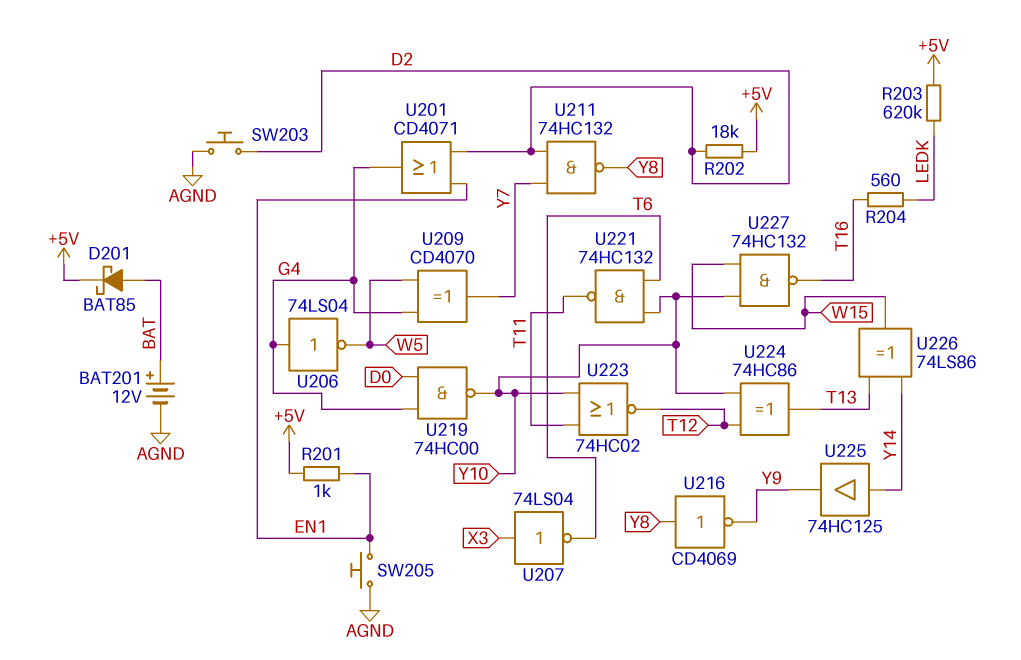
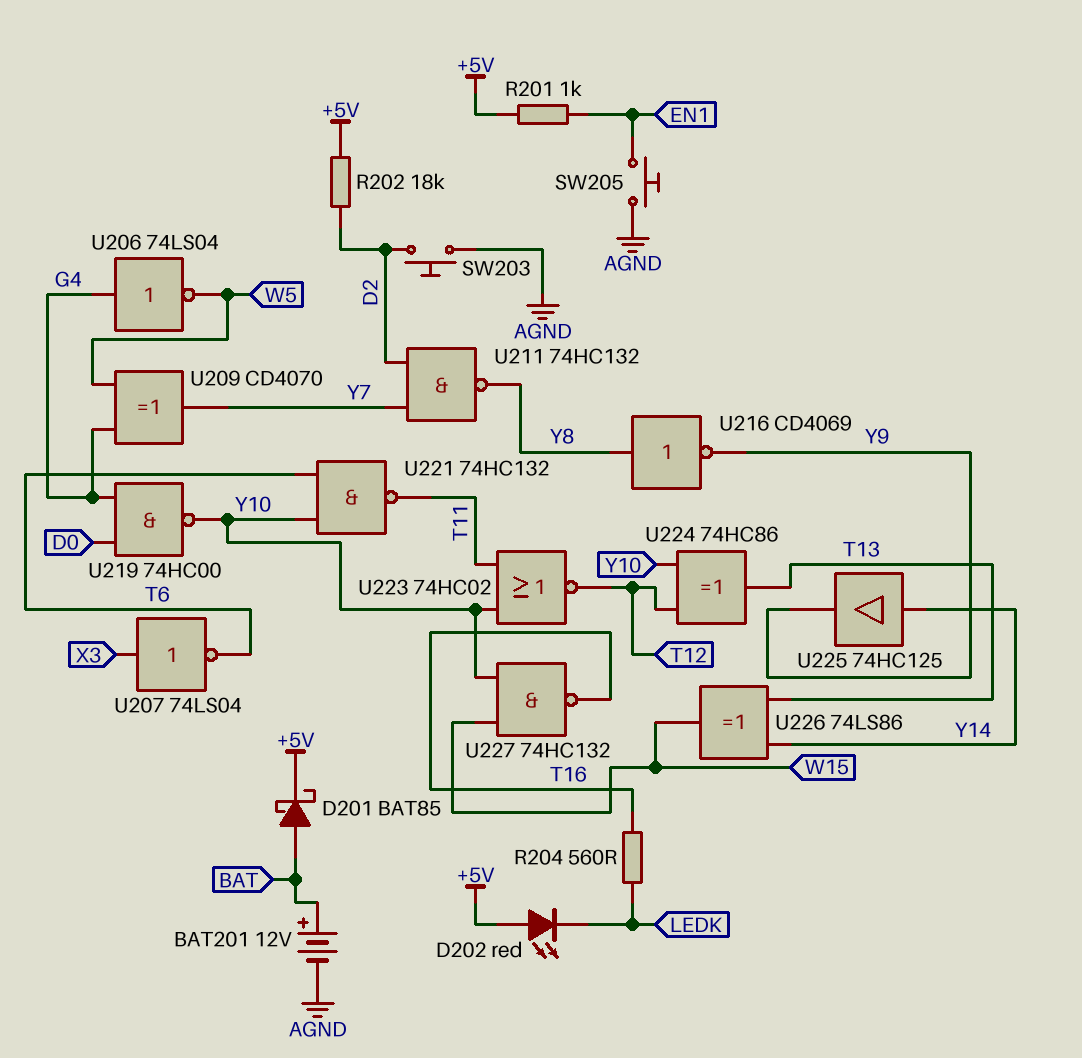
D202: none -> LED red (A +5V, K LEDK)
R203: 620k (+5V, LEDK) -> none
U201: OR CD4071 (in D2, in EN1, out G4) -> none

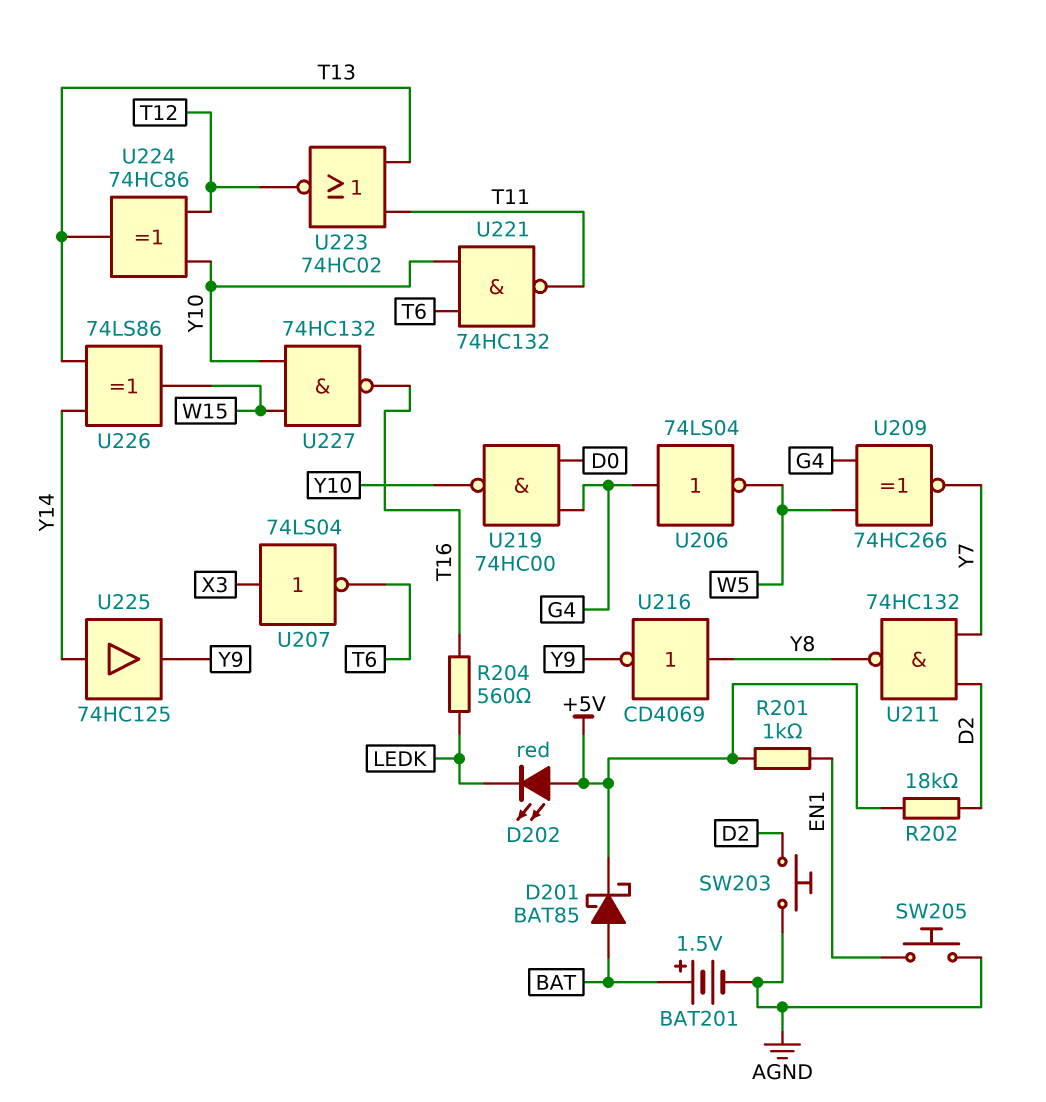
BAT201: 12V (plus BAT, minus AGND) -> 1.5V (plus BAT, minus AGND)
U209: XOR CD4070 (in G4, in W5, out Y7) -> XNOR 74HC266 (in G4, in W5, out Y7)
U223: NOR 74HC02 (in T11, in Y10, out T12) -> NOR 74HC02 (in T11, in T13, out T12)

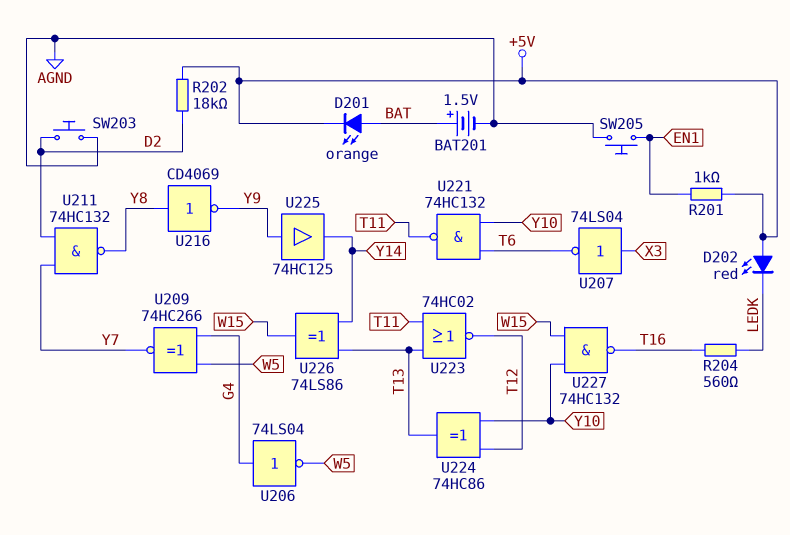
D201: schottky BAT85 (A BAT, K +5V) -> LED orange (A BAT, K +5V)
U219: NAND 74HC00 (in D0, in G4, out Y10) -> none
U225: buffer 74HC125 (in Y14, out Y9) -> buffer 74HC125 (in Y9, out Y14)

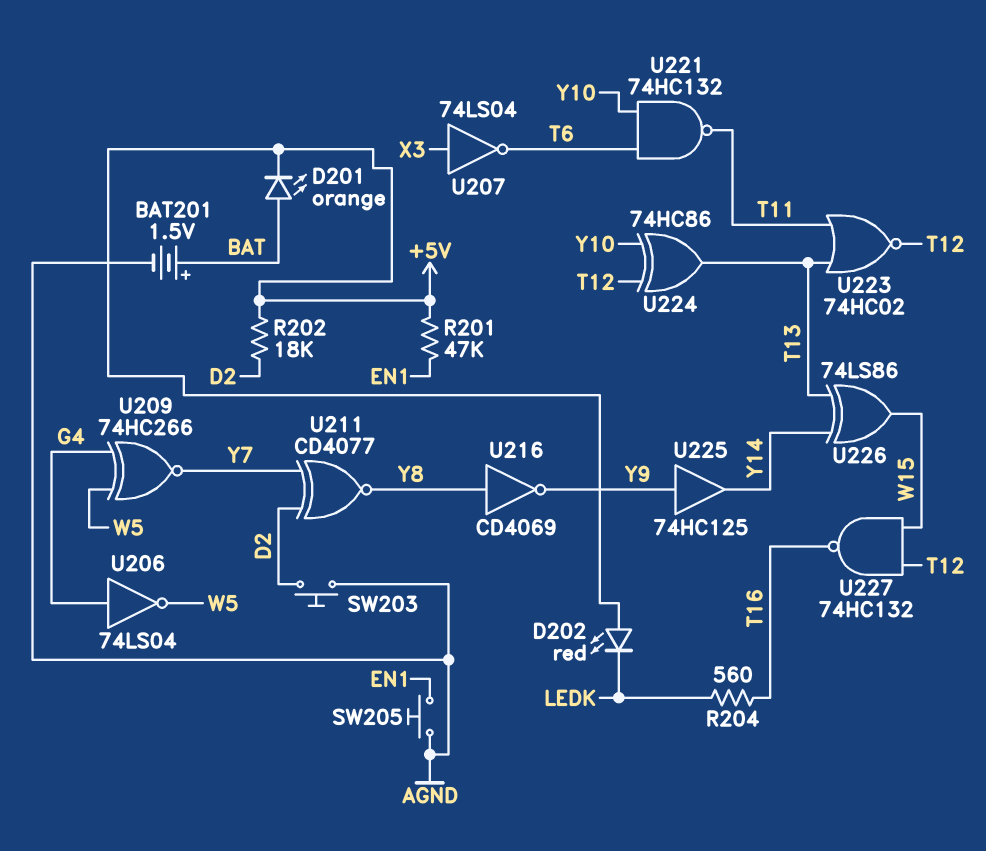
R201: 1k (+5V, EN1) -> 47k (+5V, EN1)
U211: NAND 74HC132 (in D2, in Y7, out Y8) -> XNOR CD4077 (in D2, in Y7, out Y8)
U227: NAND 74HC132 (in W15, in Y10, out T16) -> NAND 74HC132 (in T12, in W15, out T16)

